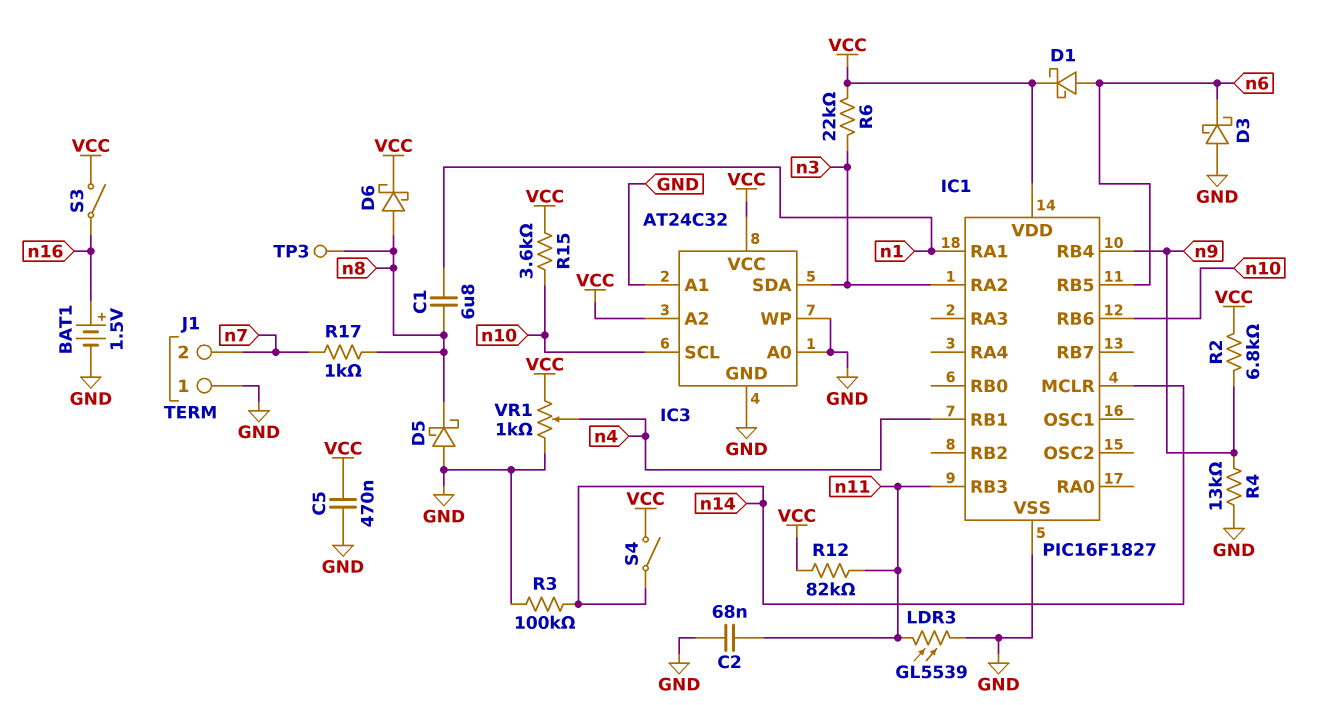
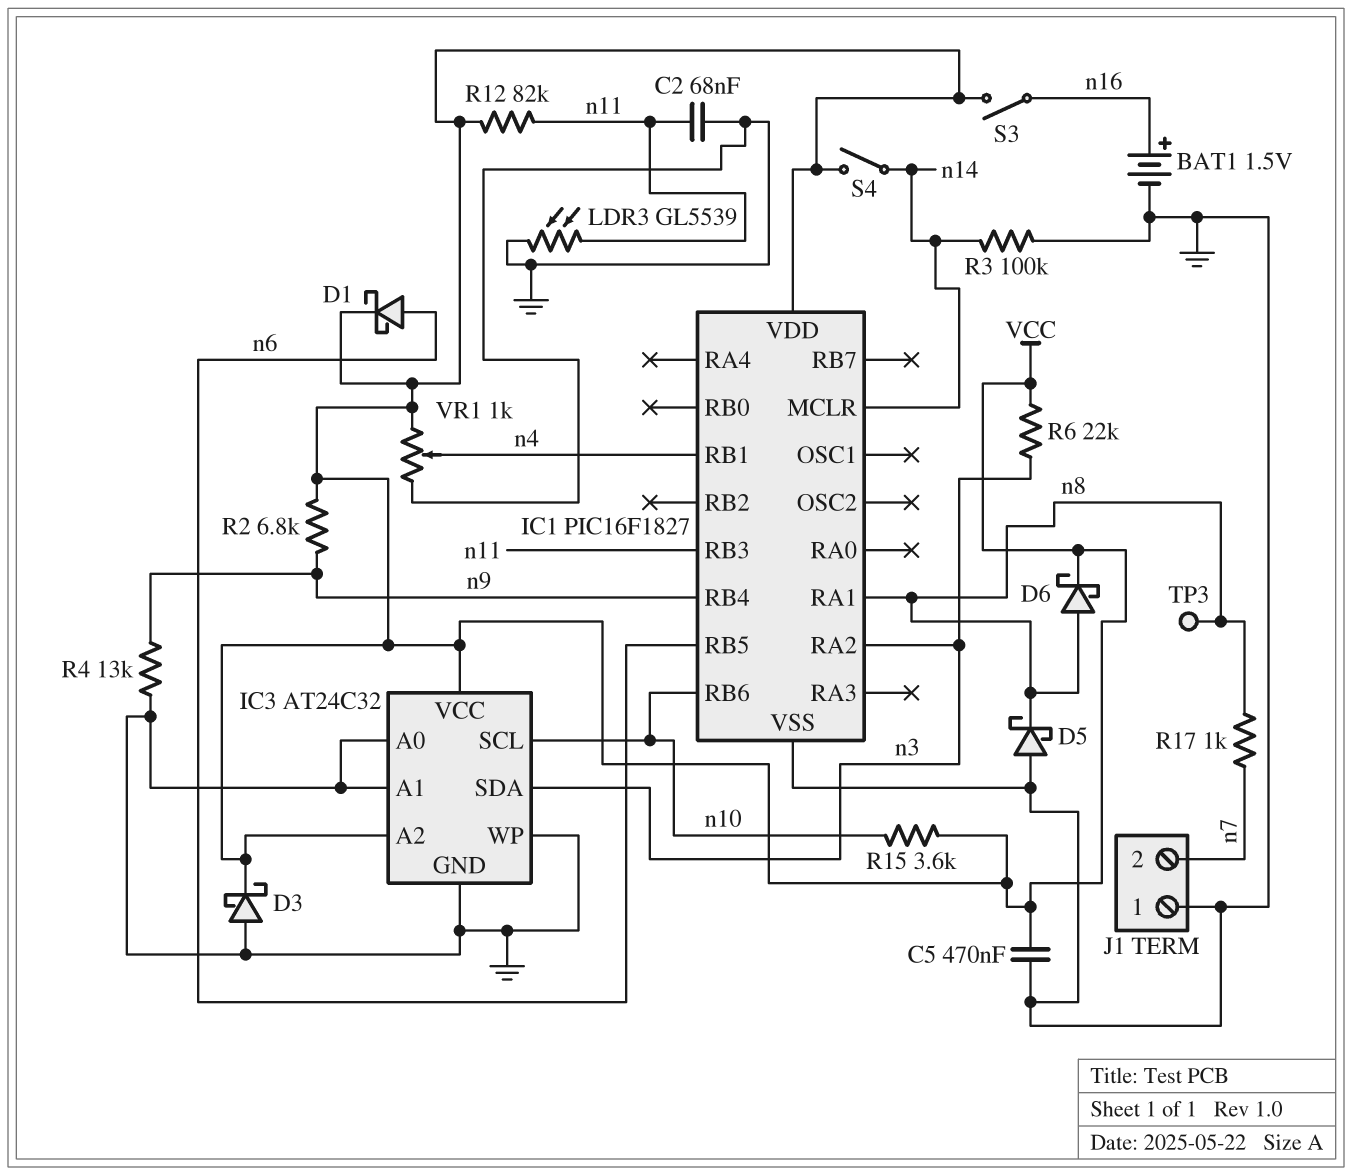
C1: 6.8uF (n1, n8) -> none
D3: schottky (A GND, K n6) -> schottky (A GND, K VCC)
IC1 pin RA1: n1 -> n8

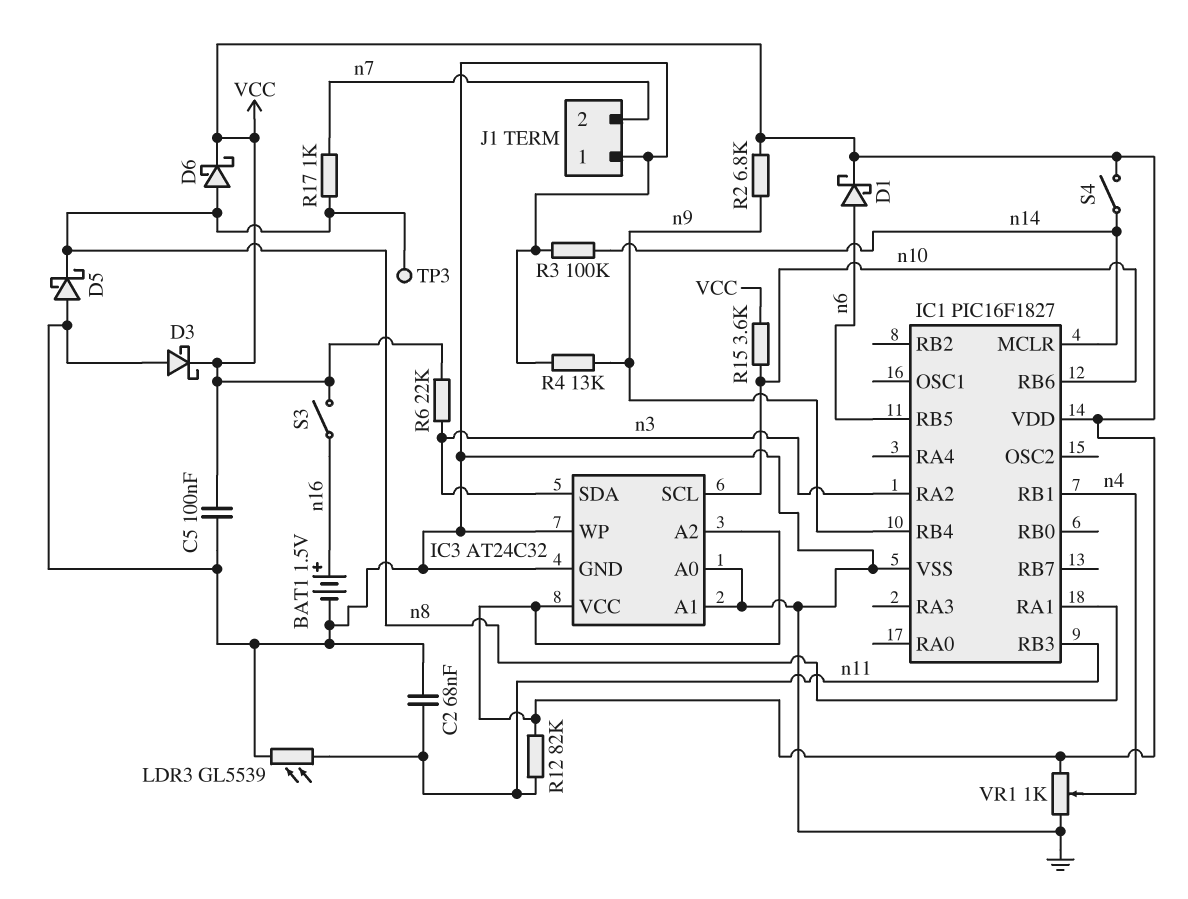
C5: 470nF (GND, VCC) -> 100nF (GND, VCC)

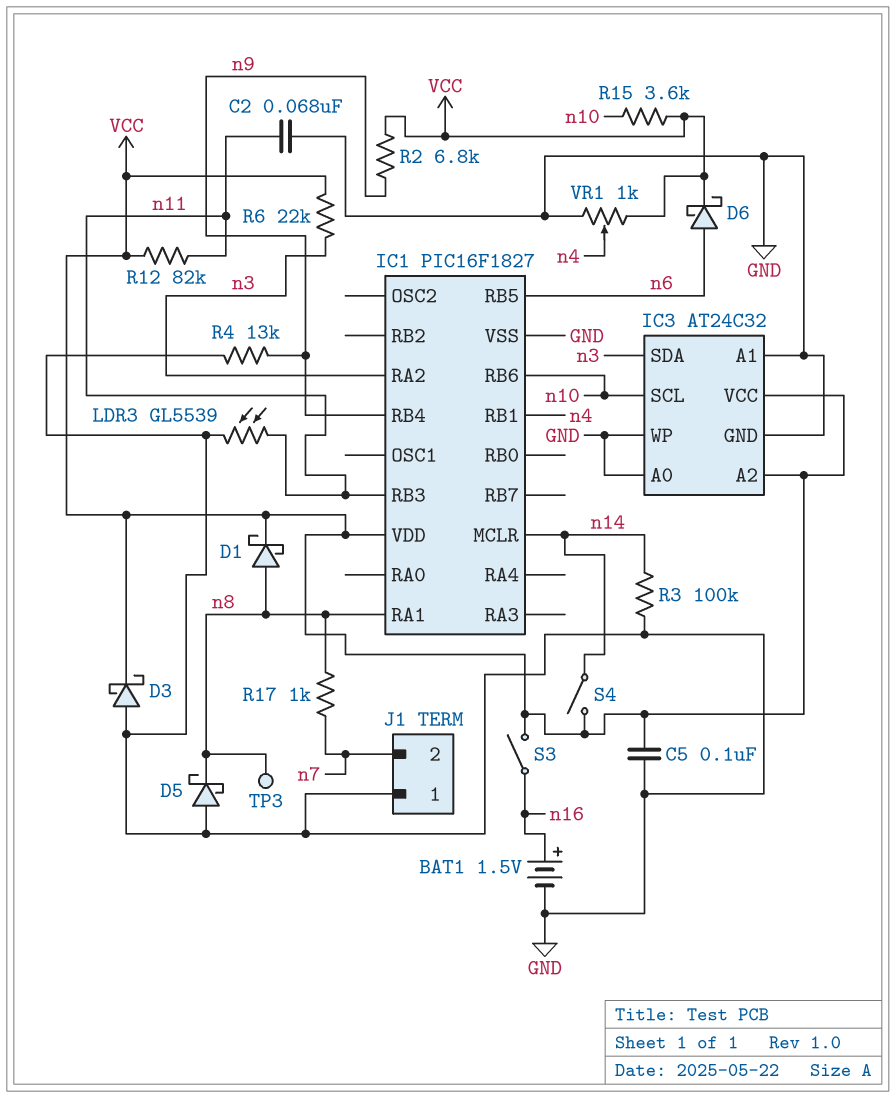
D1: schottky (A n6, K VCC) -> schottky (A n8, K VCC)
D6: schottky (A n8, K VCC) -> schottky (A n6, K VCC)

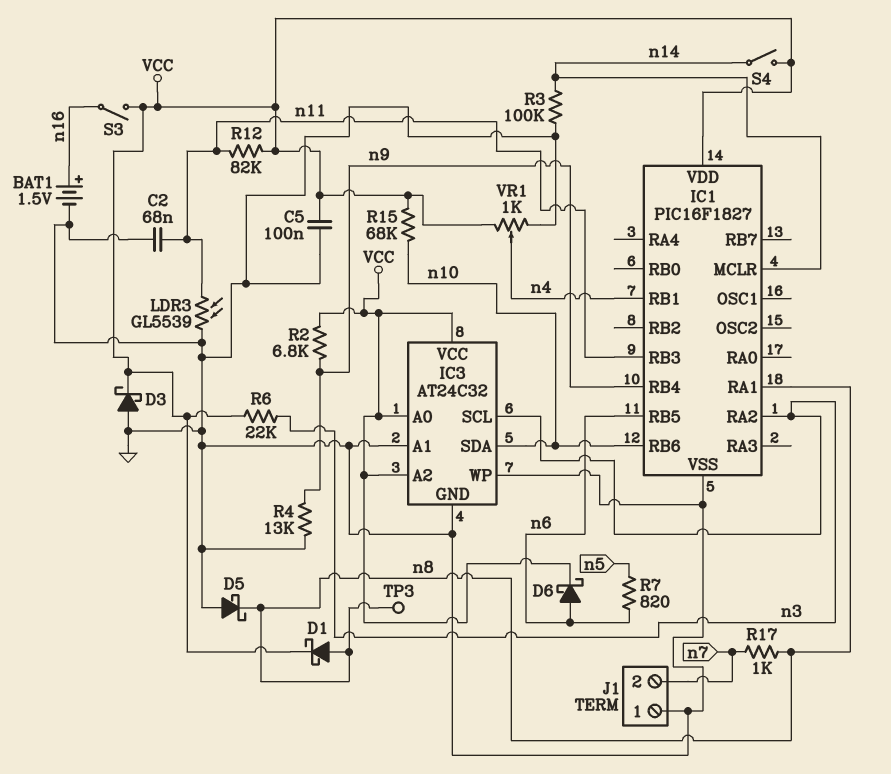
IC3 pin A0: GND -> VCC
IC3 pin SCL: n10 -> n3
IC3 pin SDA: n3 -> n10
R7: none -> 820 (n5, n6)
R15: 3.6k (VCC, n10) -> 68k (VCC, n10)

